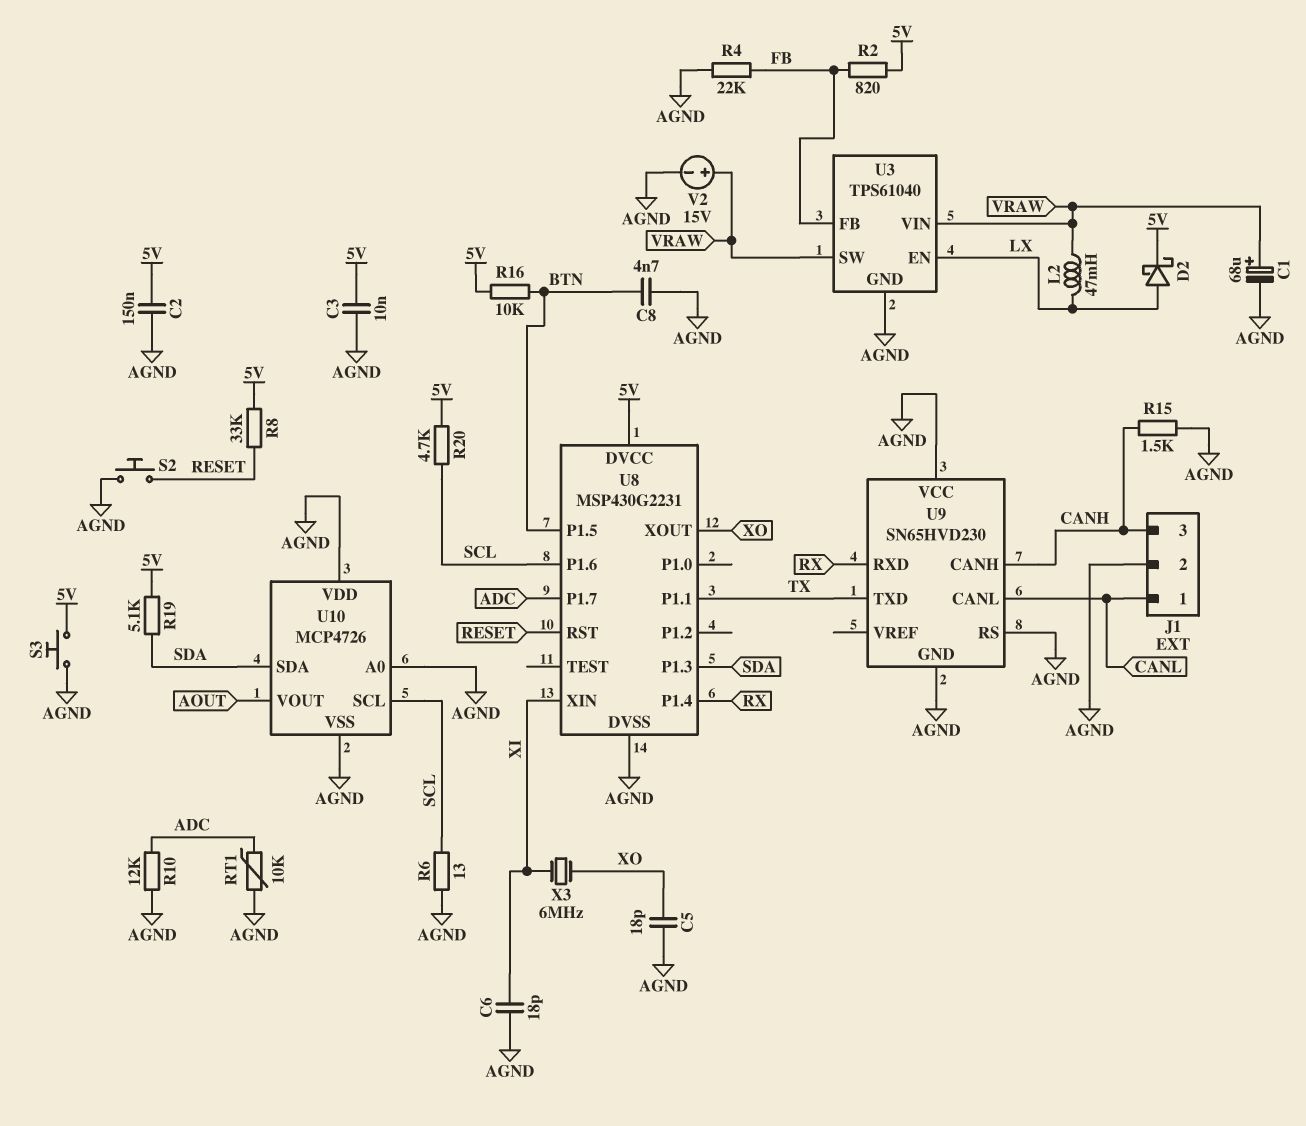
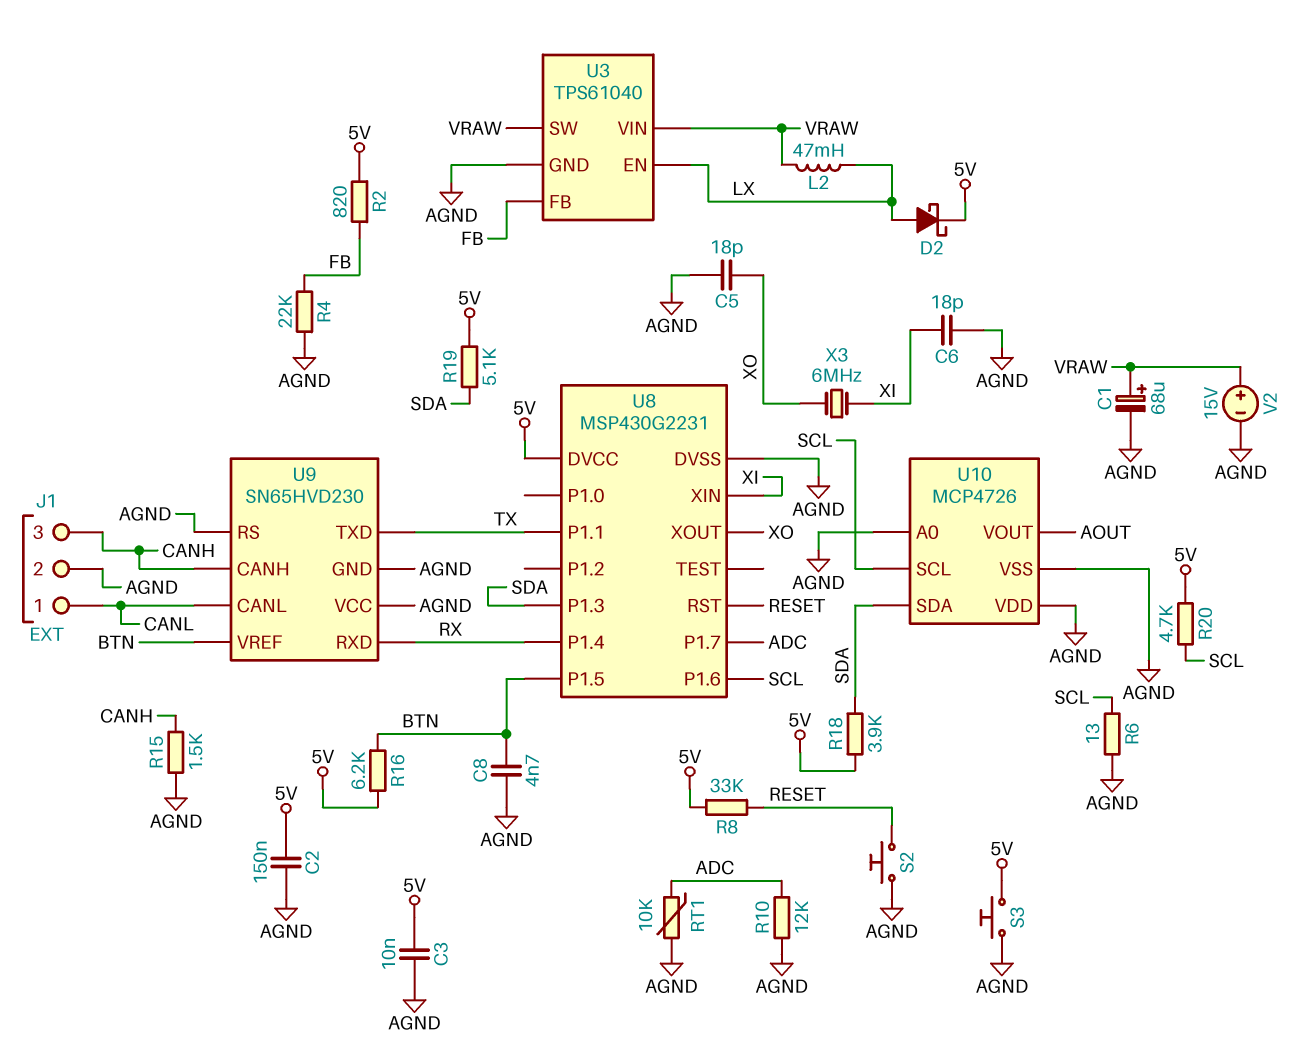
R16: 10k (5V, BTN) -> 6.2k (5V, BTN)
R18: none -> 3.9k (5V, SDA)
U9 pin VREF: none -> BTN

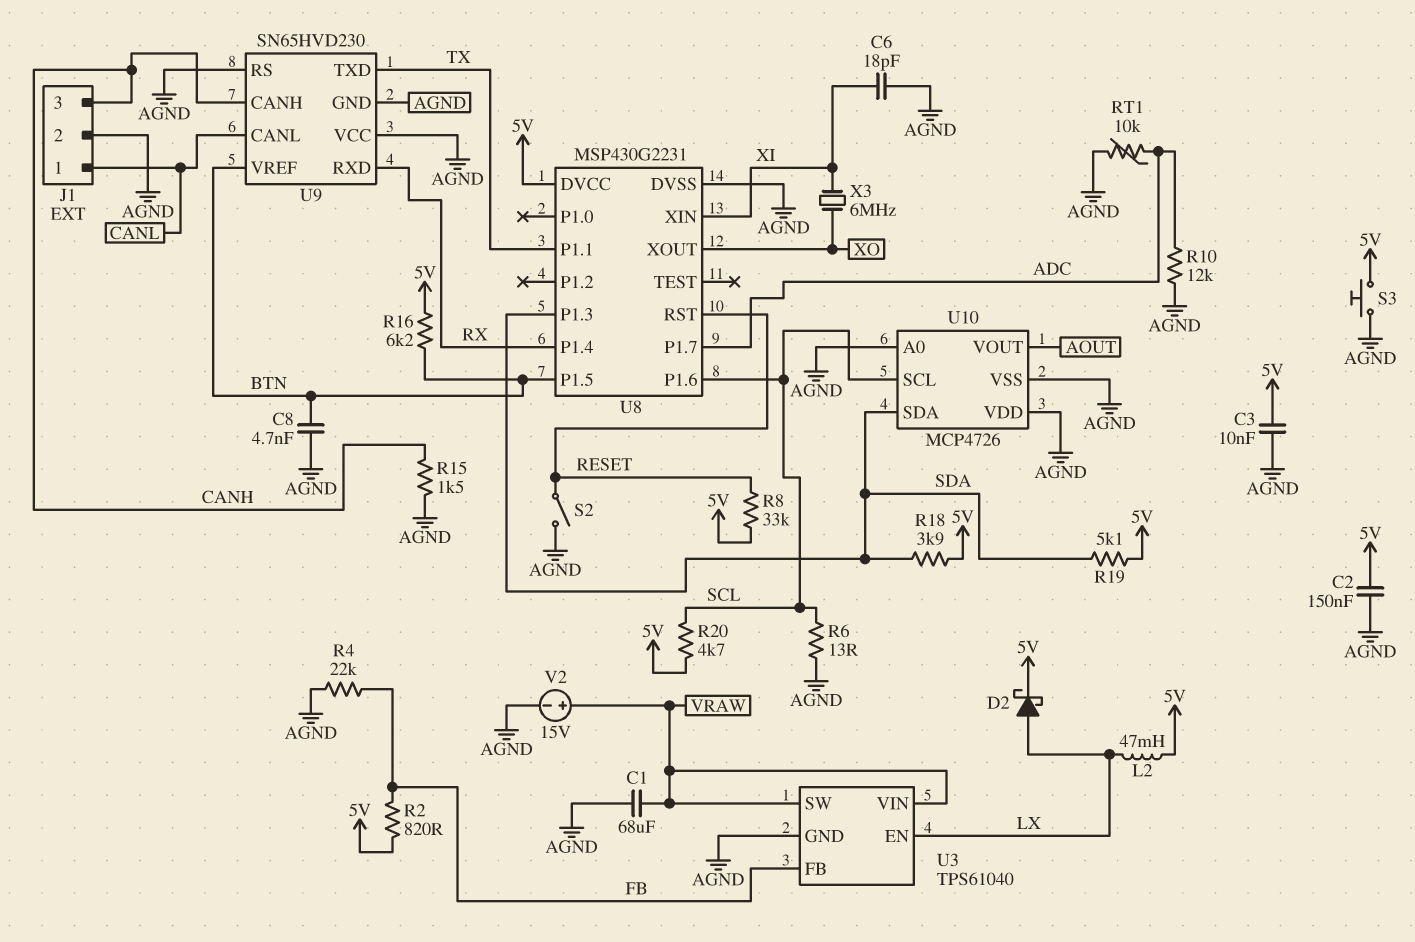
C1: 68uF (plus VRAW, minus AGND) -> 68uF (AGND, VRAW)
C5: 18pF (AGND, XO) -> none
L2: 47mH (LX, VRAW) -> 47mH (5V, LX)
S2: button (AGND, RESET) -> switch (AGND, RESET)

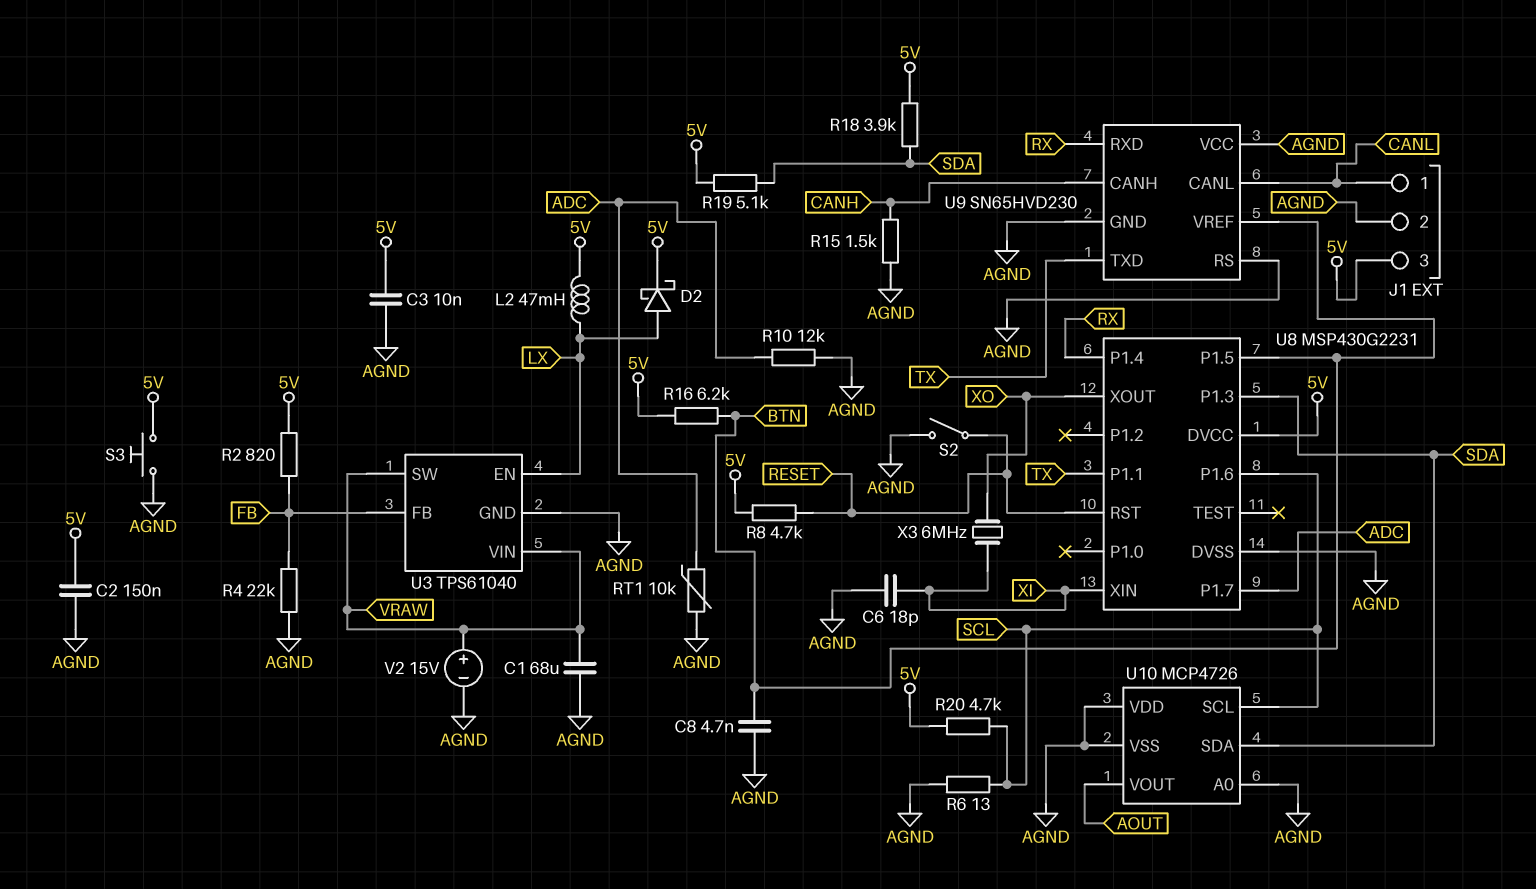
J1 pin 3: CANH -> 5V
R8: 33k (5V, RESET) -> 4.7k (5V, RESET)

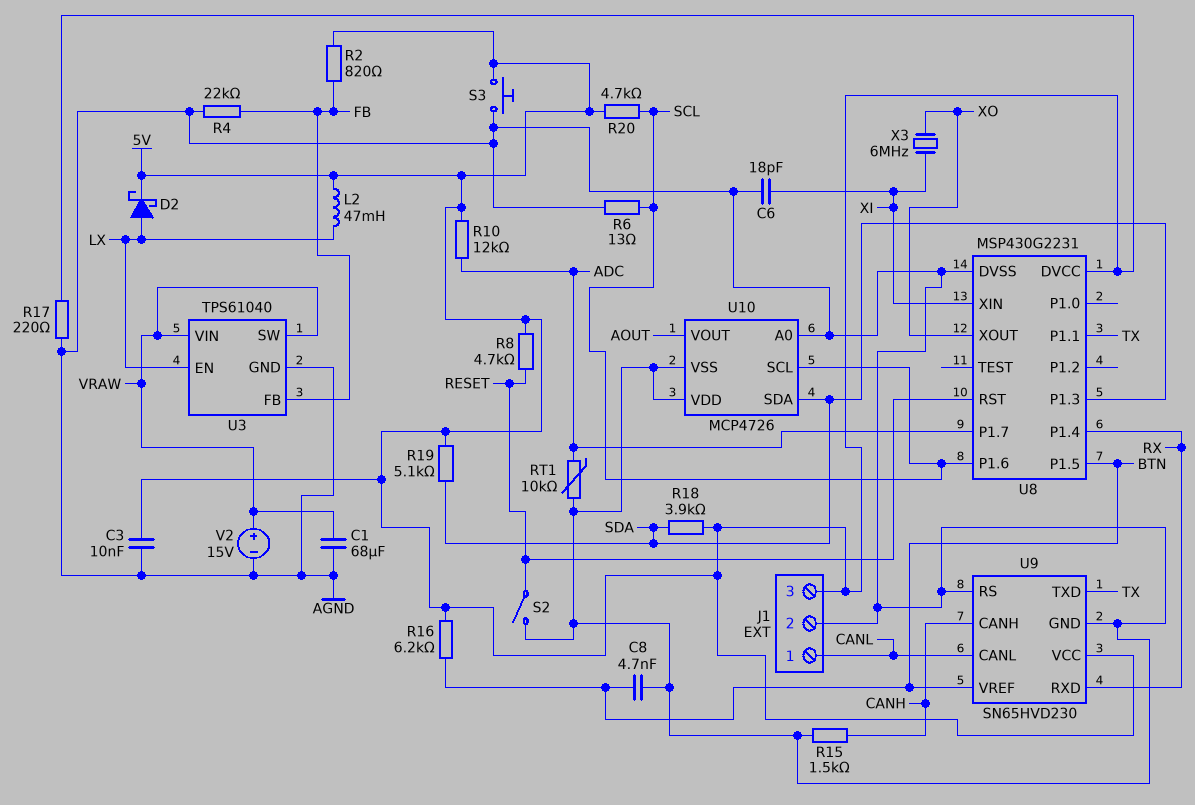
C2: 150nF (5V, AGND) -> none
R10: 12k (ADC, AGND) -> 12k (5V, ADC)
R17: none -> 220 (5V, AGND)
U9 pin VCC: AGND -> 5V

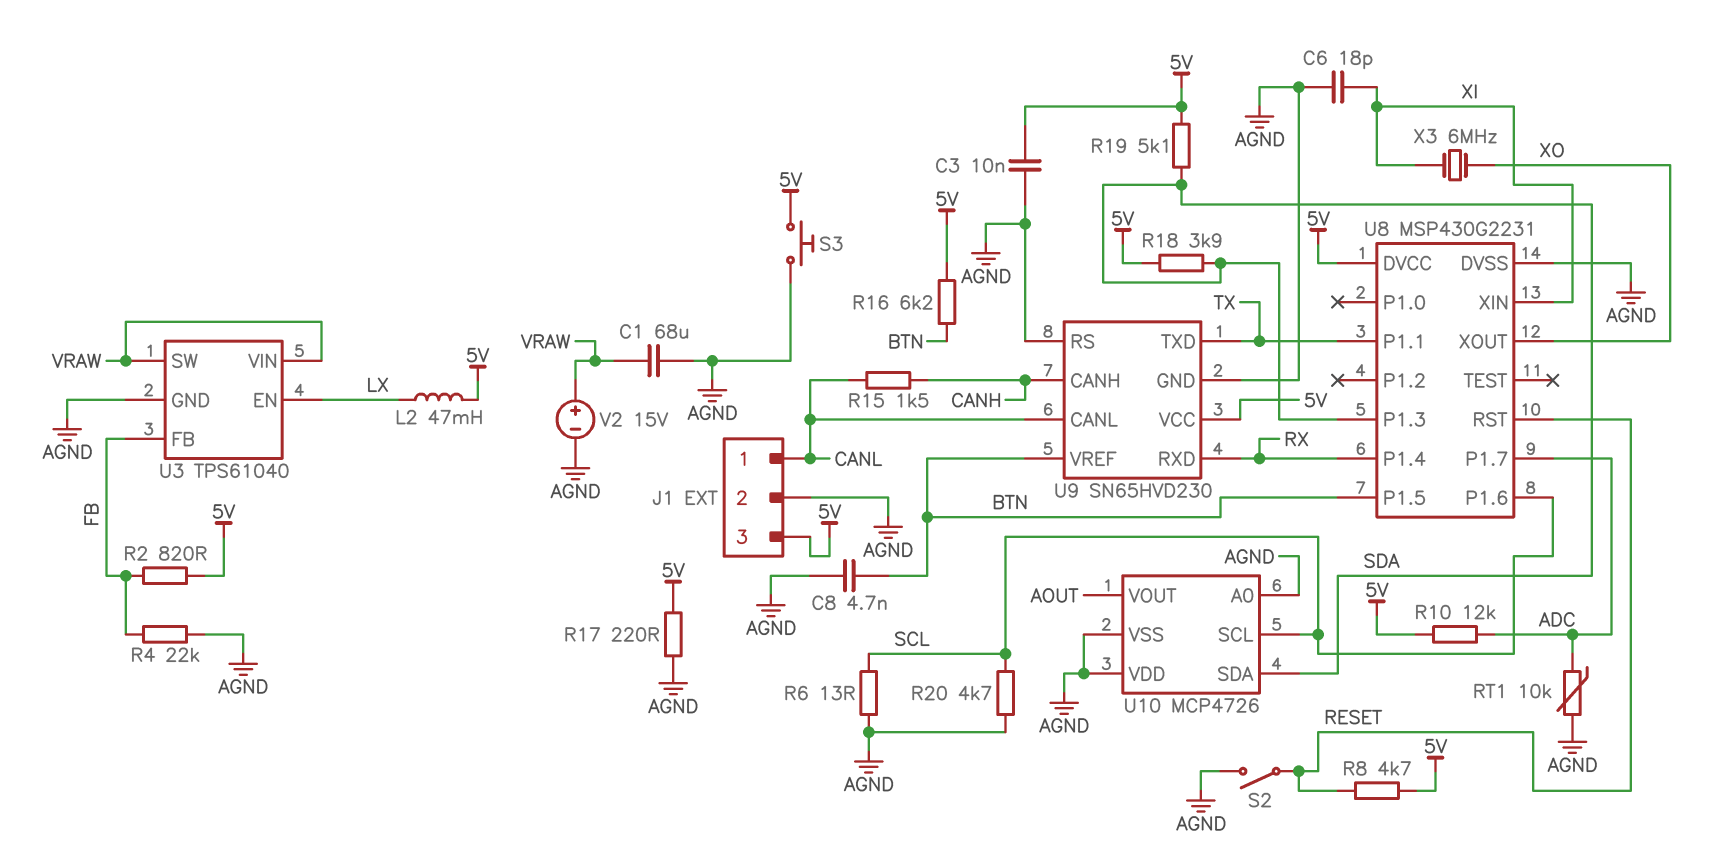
D2: schottky (A LX, K 5V) -> none
R15: 1.5k (AGND, CANH) -> 1.5k (CANH, CANL)
R20: 4.7k (5V, SCL) -> 4.7k (AGND, SCL)

